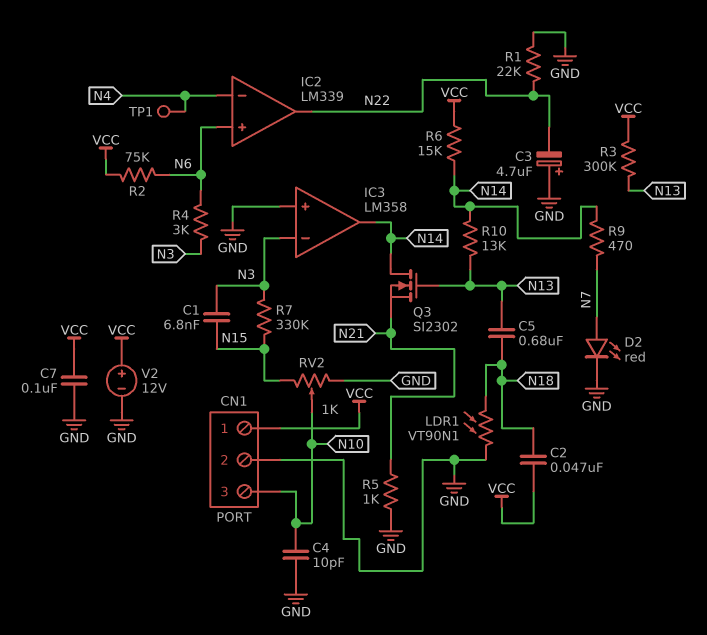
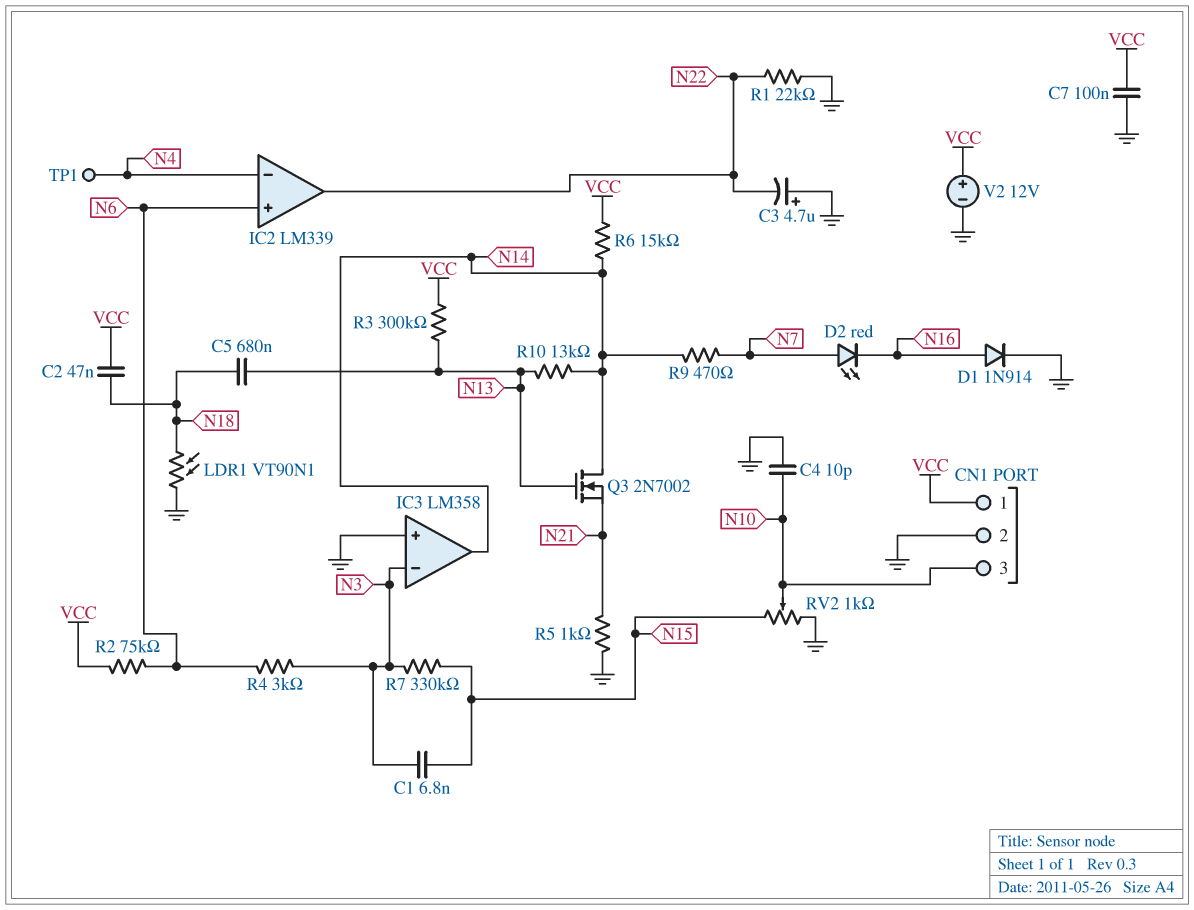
D1: none -> diode 1N914 (A N16, K GND)
D2: LED red (A N7, K GND) -> LED red (A N7, K N16)
Q3: NMOS SI2302 (G N13, D N14, S N21) -> NMOS 2N7002 (G N13, D N14, S N21)

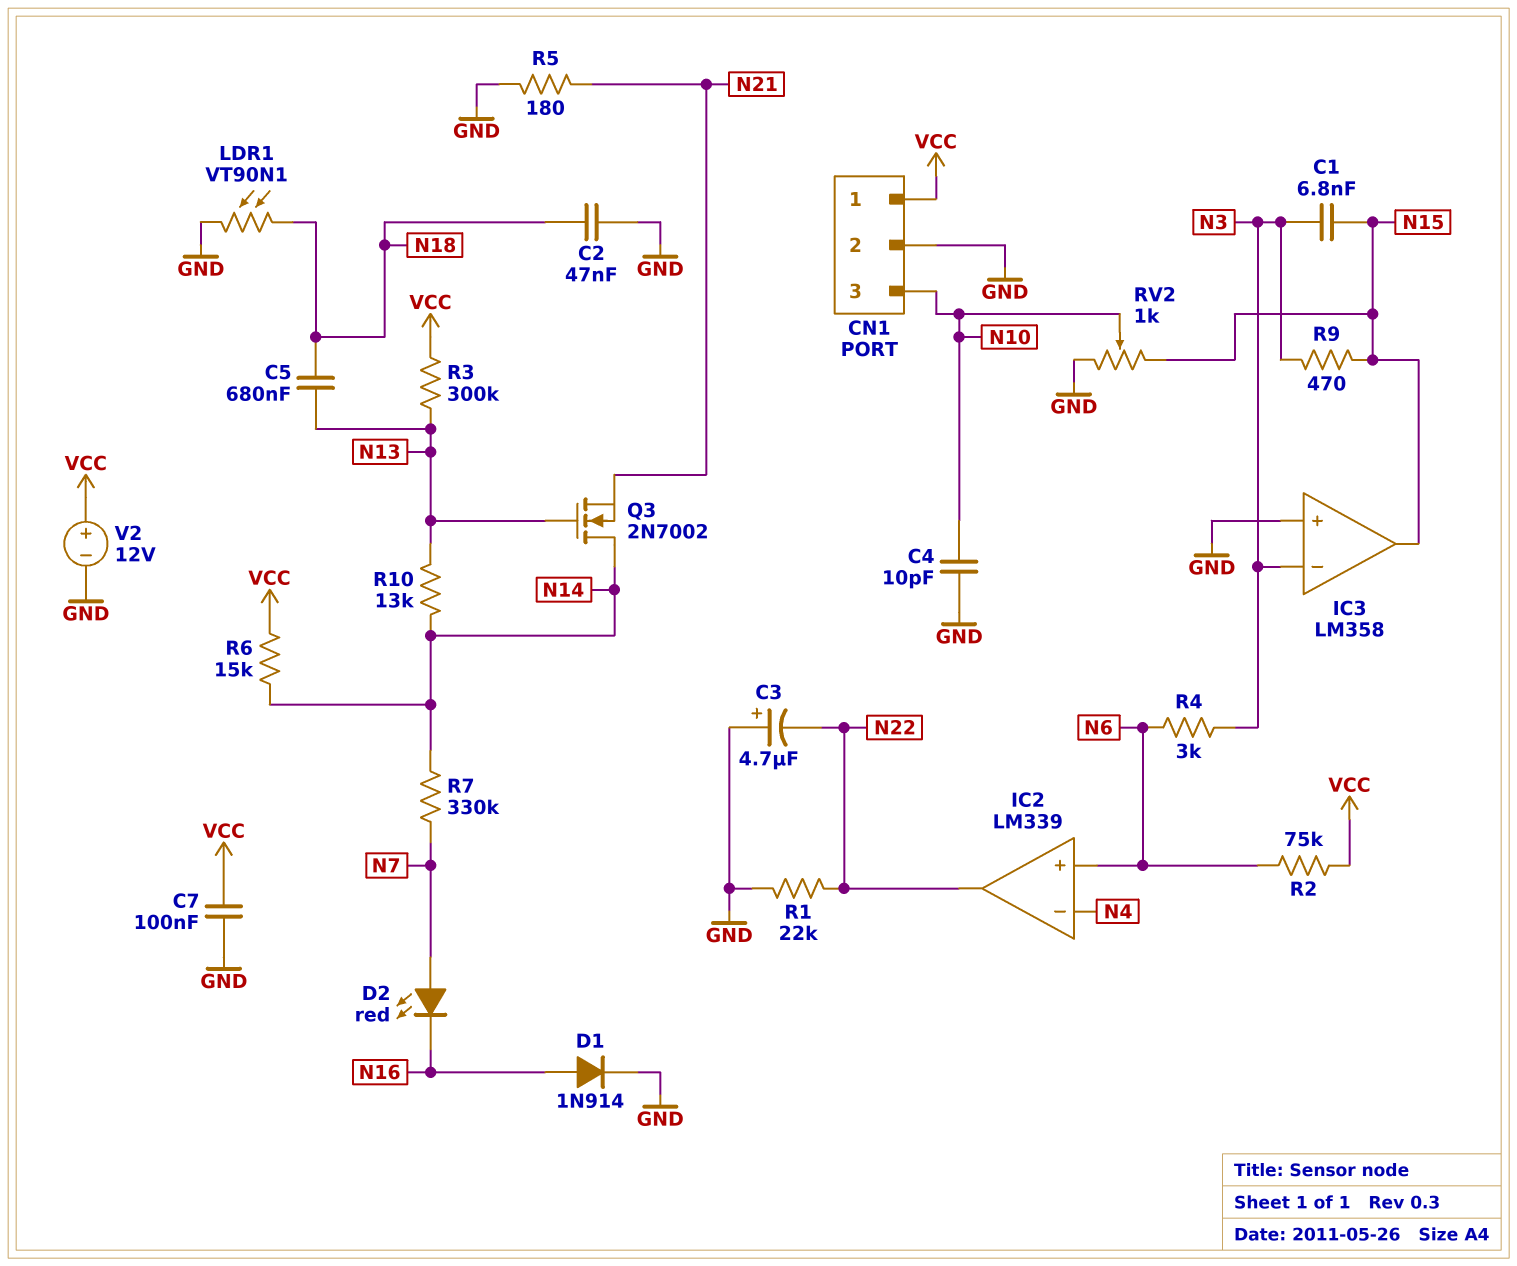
C2: 47nF (N18, VCC) -> 47nF (GND, N18)
IC3 pin out: N14 -> N15
R5: 1k (GND, N21) -> 180 (GND, N21)
R7: 330k (N3, N15) -> 330k (N7, N14)
R9: 470 (N7, N14) -> 470 (N3, N15)
TP1: test point (N4) -> none

